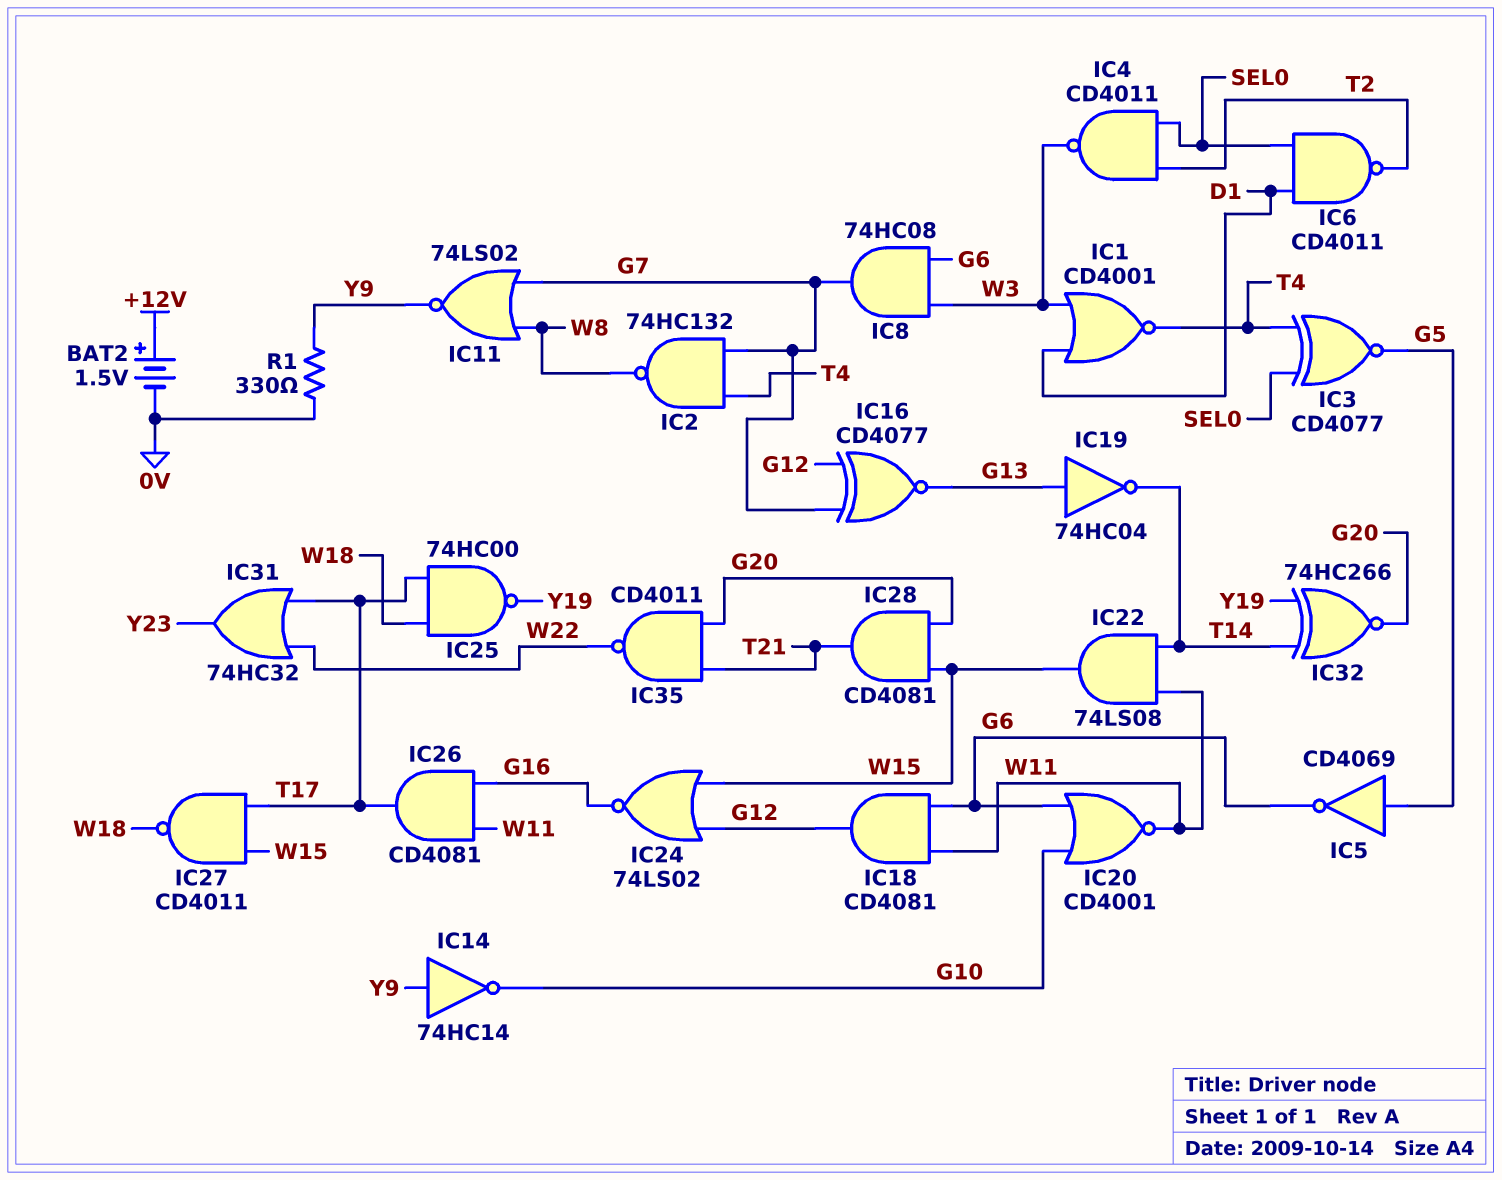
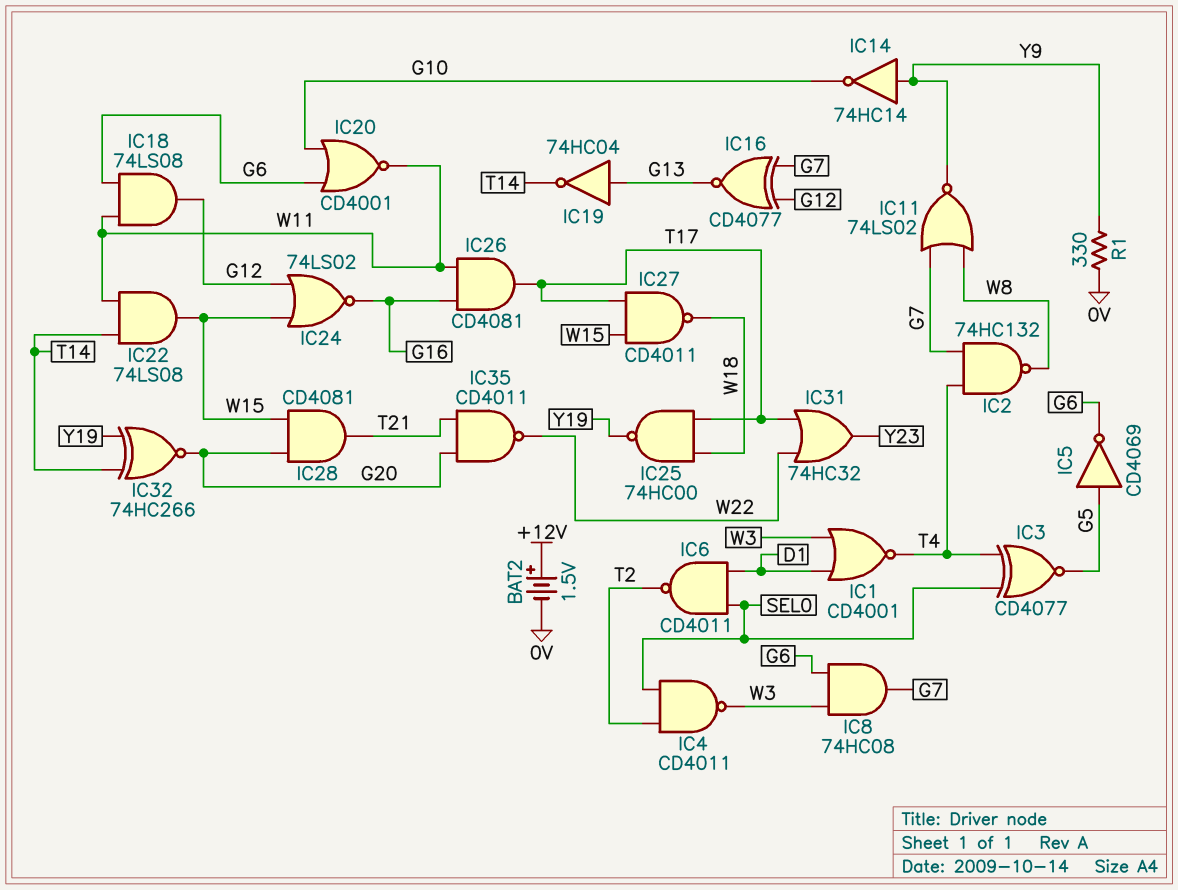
IC18: AND CD4081 (in G6, in W11, out G12) -> AND 74LS08 (in G6, in W11, out G12)

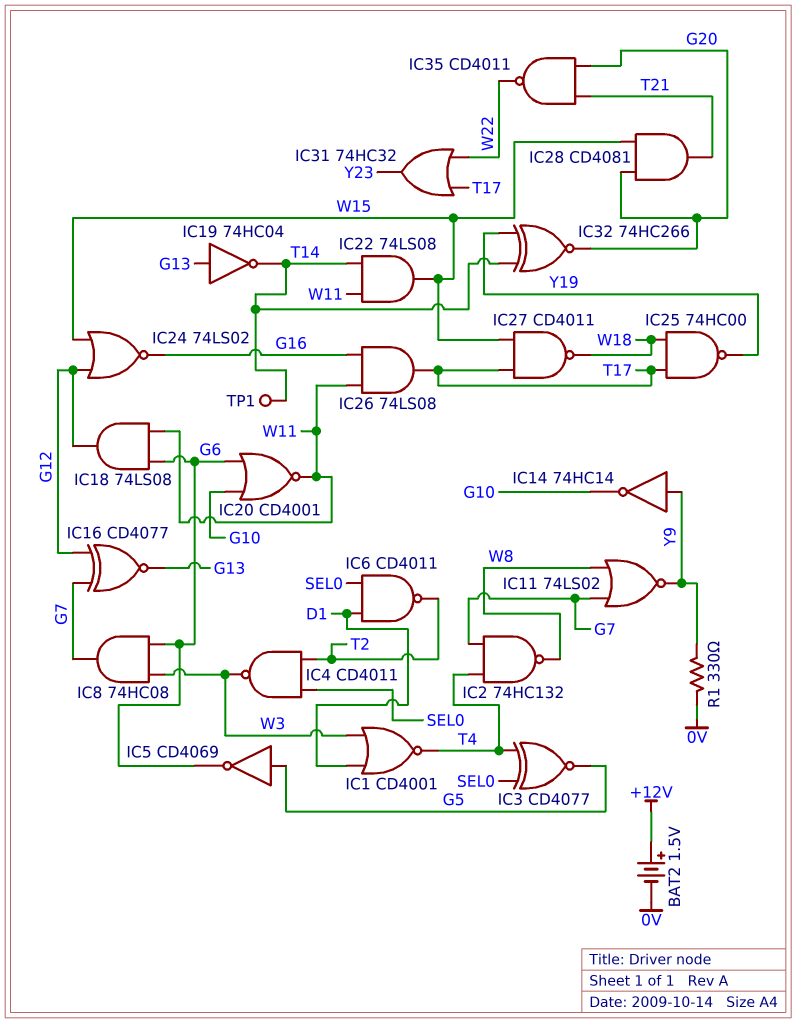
IC26: AND CD4081 (in G16, in W11, out T17) -> AND 74LS08 (in G16, in W11, out T17)
TP1: none -> test point (T14)

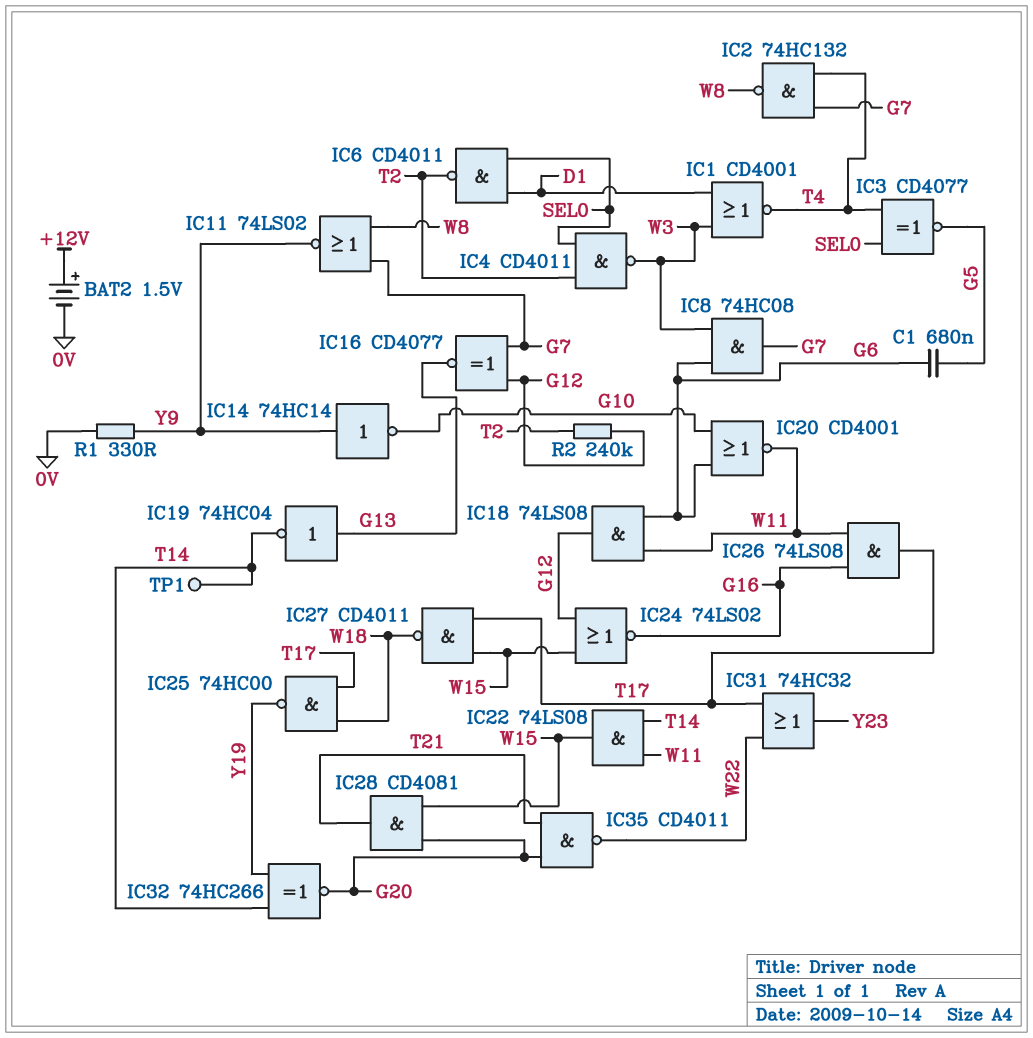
C1: none -> 680nF (G5, G6)
IC5: NOT CD4069 (in G5, out G6) -> none
R2: none -> 240k (G12, T2)

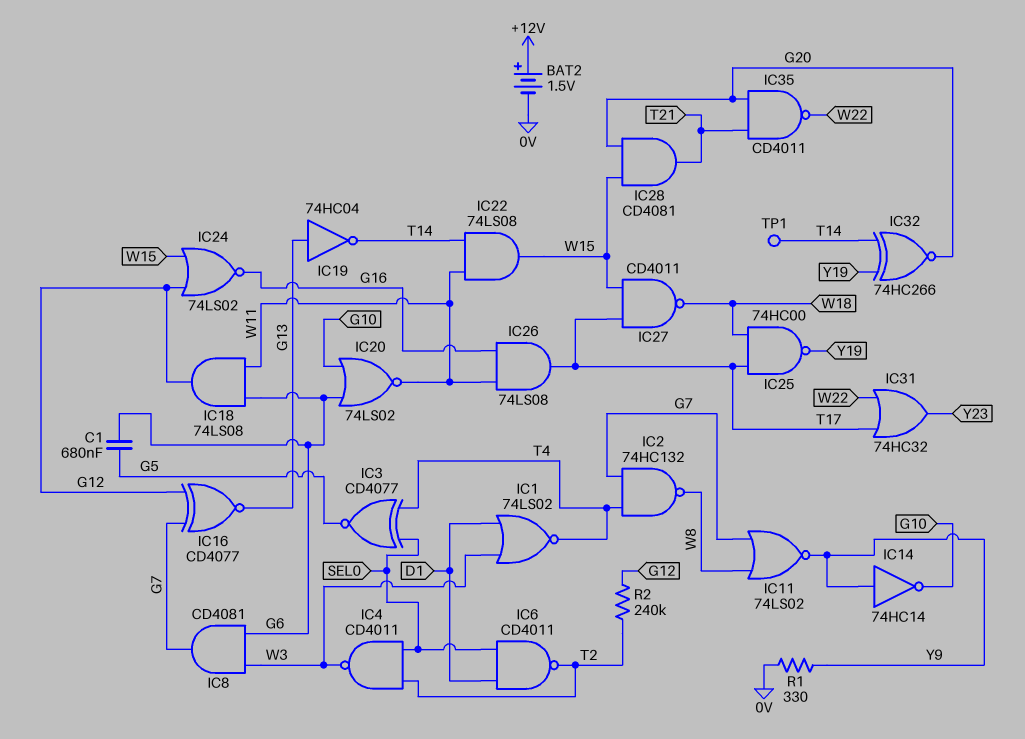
IC1: NOR CD4001 (in D1, in W3, out T4) -> NOR 74LS02 (in D1, in W3, out T4)
IC8: AND 74HC08 (in G6, in W3, out G7) -> AND CD4081 (in G6, in W3, out G7)
IC20: NOR CD4001 (in G6, in G10, out W11) -> NOR 74LS02 (in G6, in G10, out W11)

